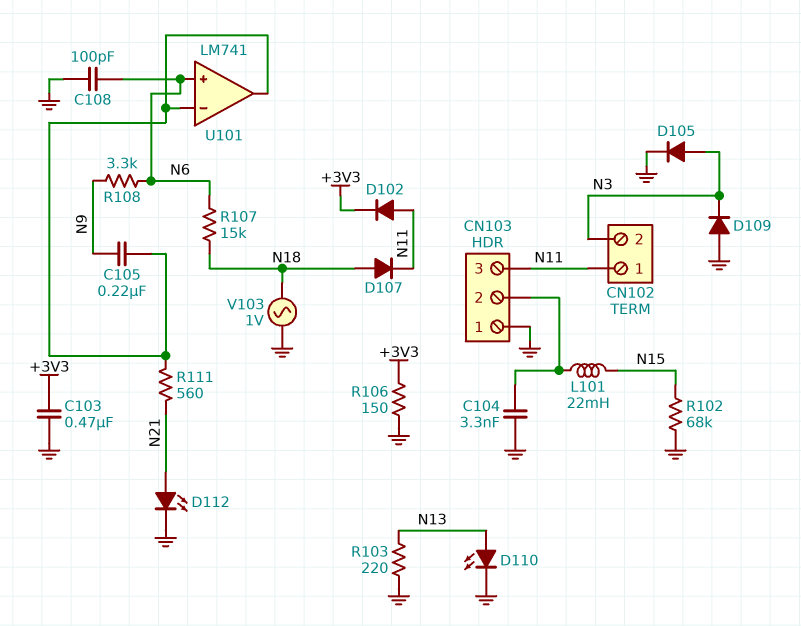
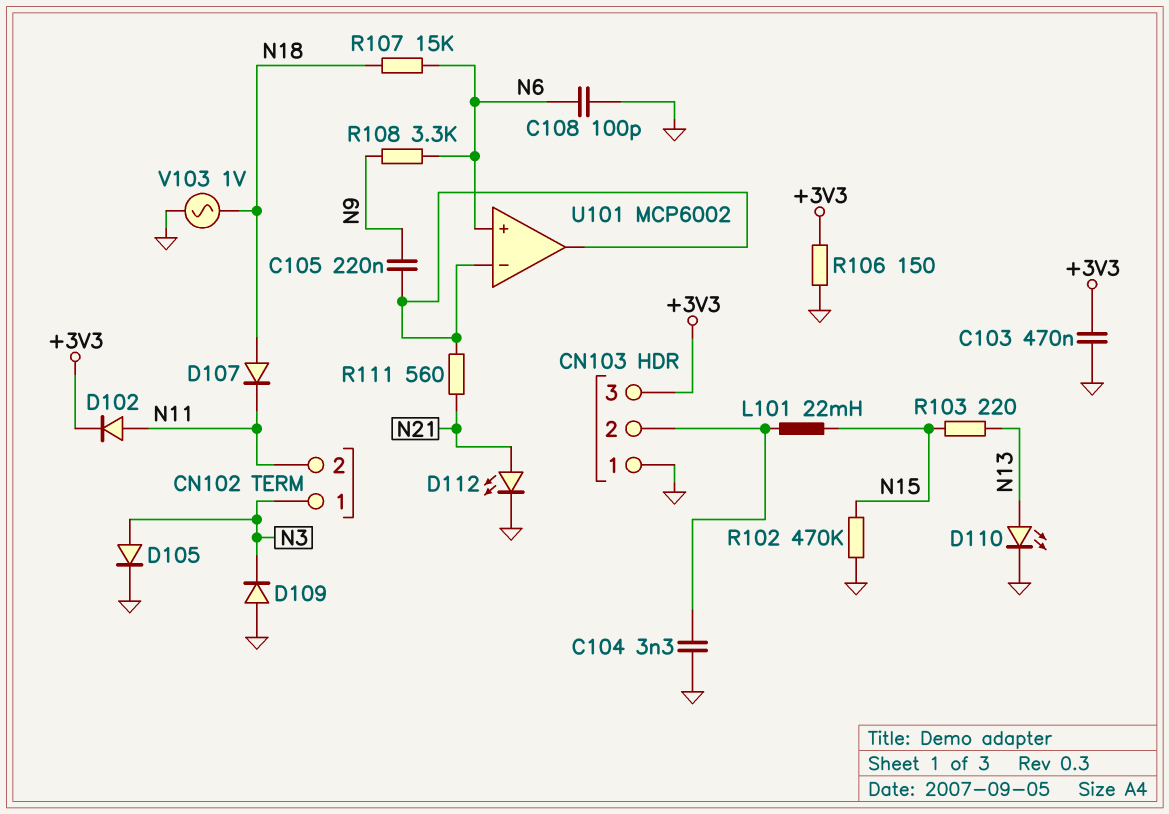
CN102 pin 1: N11 -> N3
CN102 pin 2: N3 -> N11
CN103 pin 3: N11 -> +3V3
R102: 68k (GND, N15) -> 470k (GND, N15)
R103: 220 (GND, N13) -> 220 (N13, N15)
U101: LM741 -> MCP6002

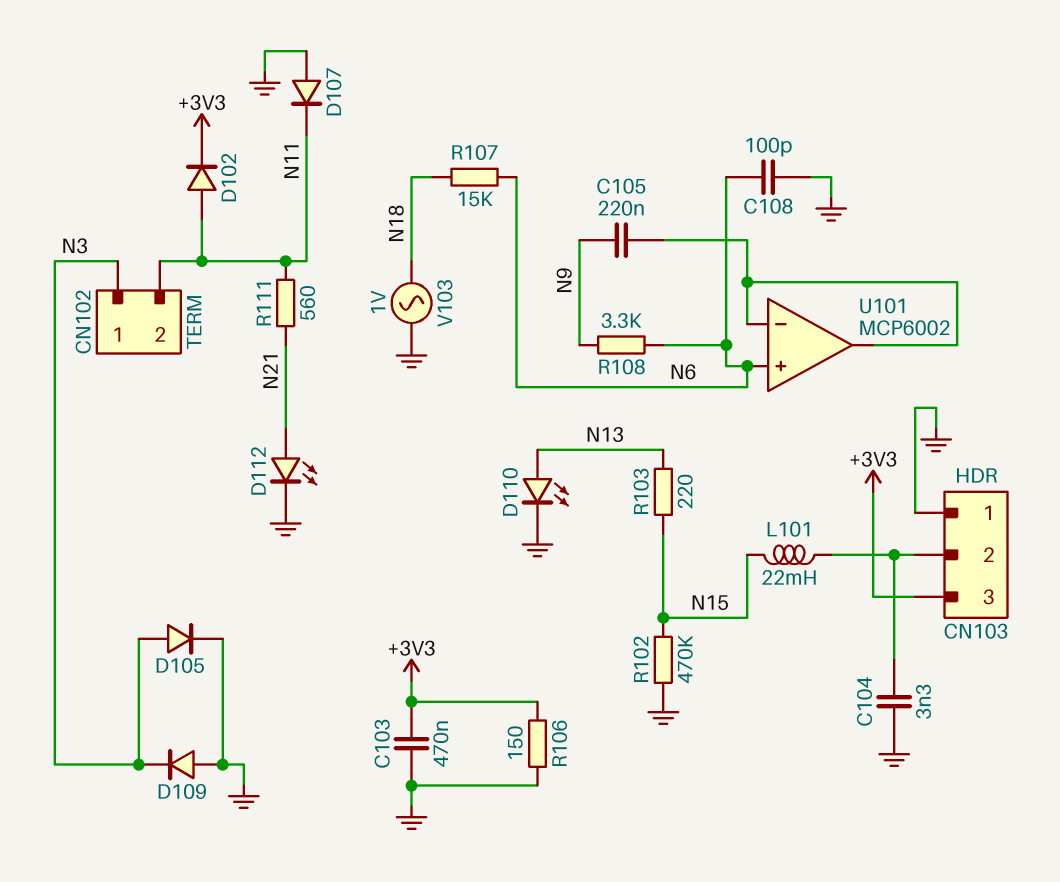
D107: diode (A N18, K N11) -> diode (A GND, K N11)
R111: 560 (N21, U101/in-) -> 560 (N11, N21)

